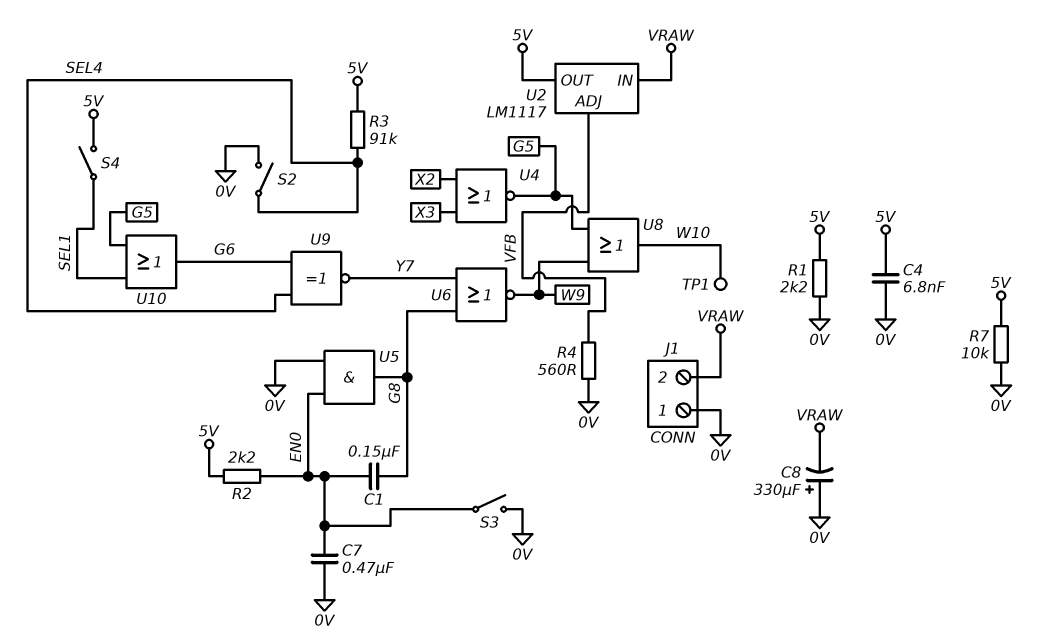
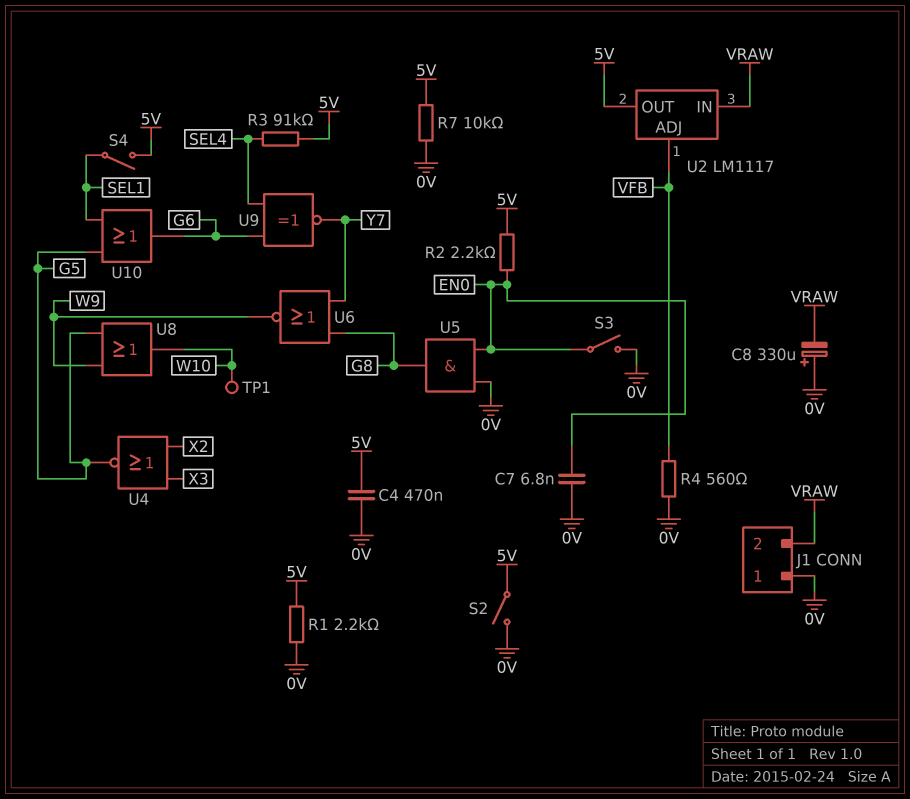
C1: 150nF (EN0, G8) -> none
C4: 6.8nF (0V, 5V) -> 470nF (0V, 5V)
C7: 470nF (0V, EN0) -> 6.8nF (0V, EN0)
S2: switch (0V, SEL4) -> switch (0V, 5V)

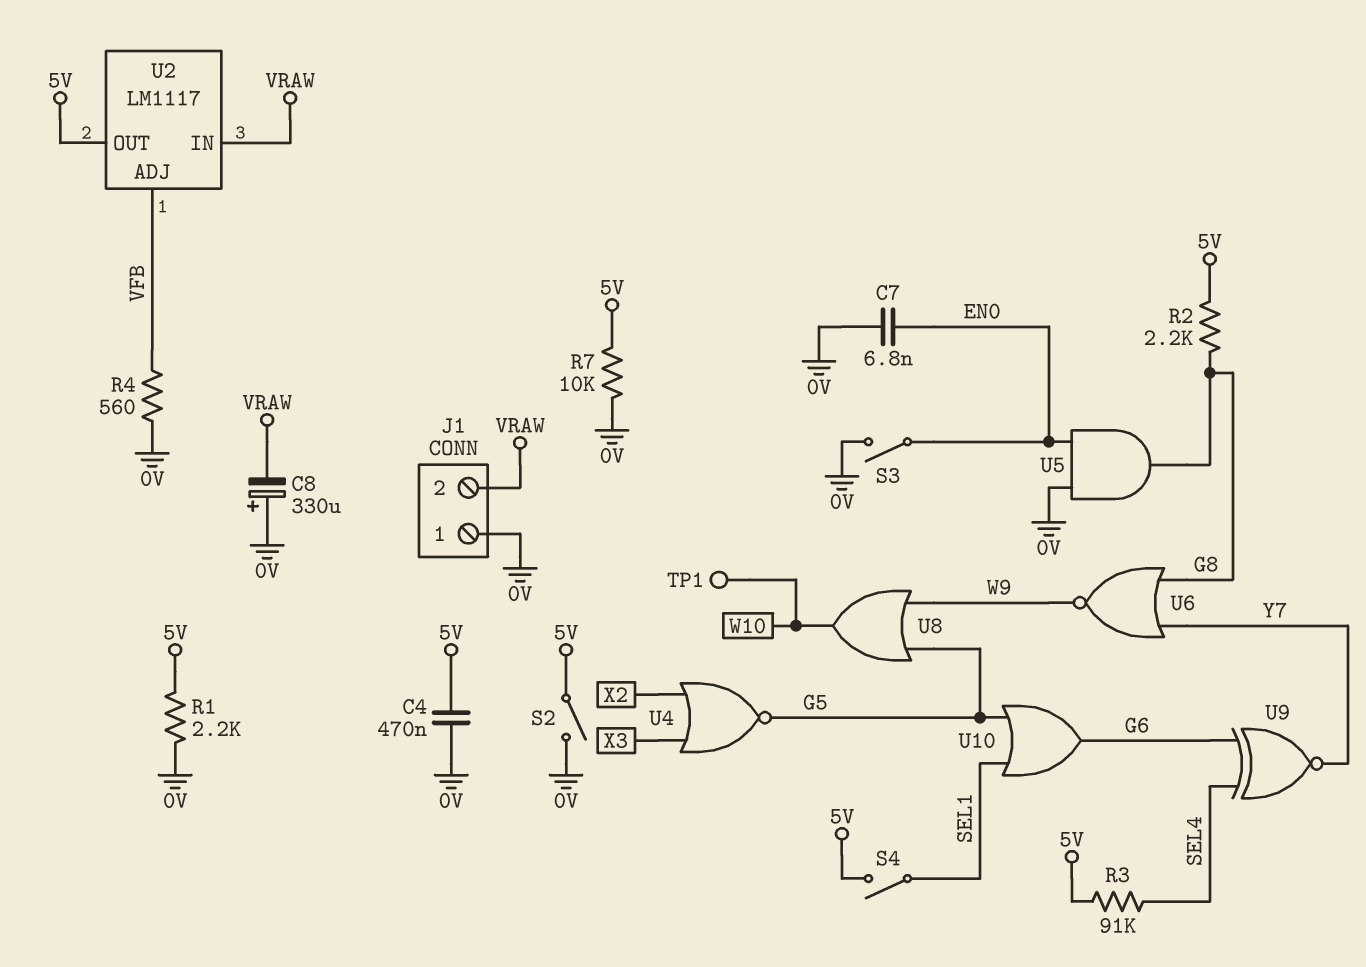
R2: 2.2k (5V, EN0) -> 2.2k (5V, G8)

